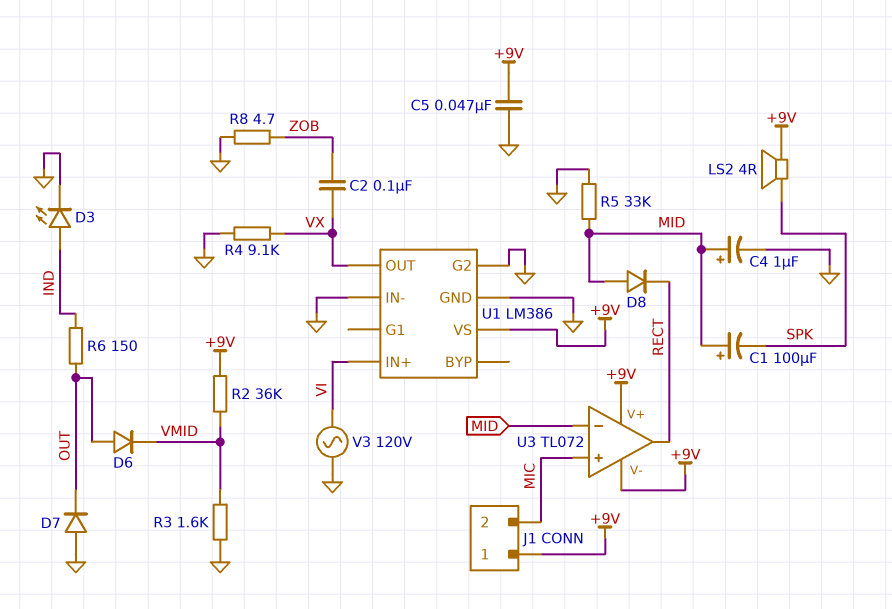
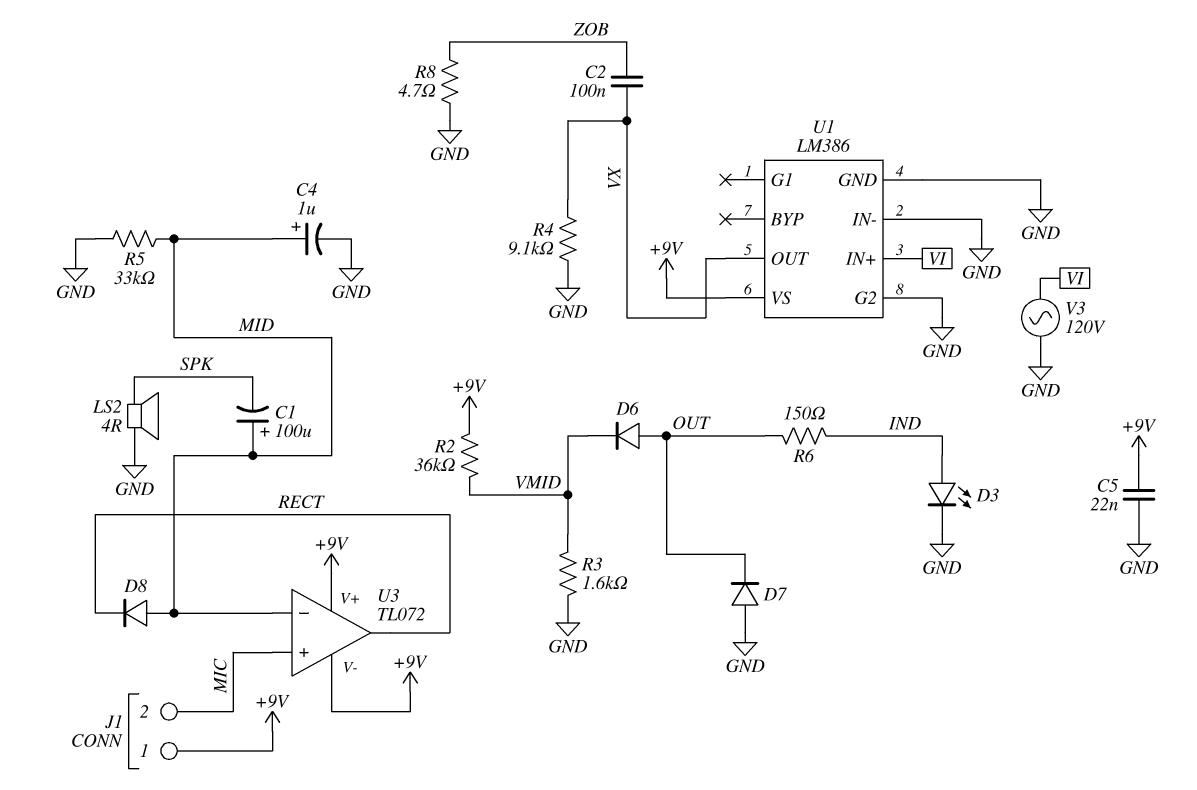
C5: 47nF (+9V, GND) -> 22nF (+9V, GND)
LS2: speaker 4R (+9V, SPK) -> speaker 4R (GND, SPK)

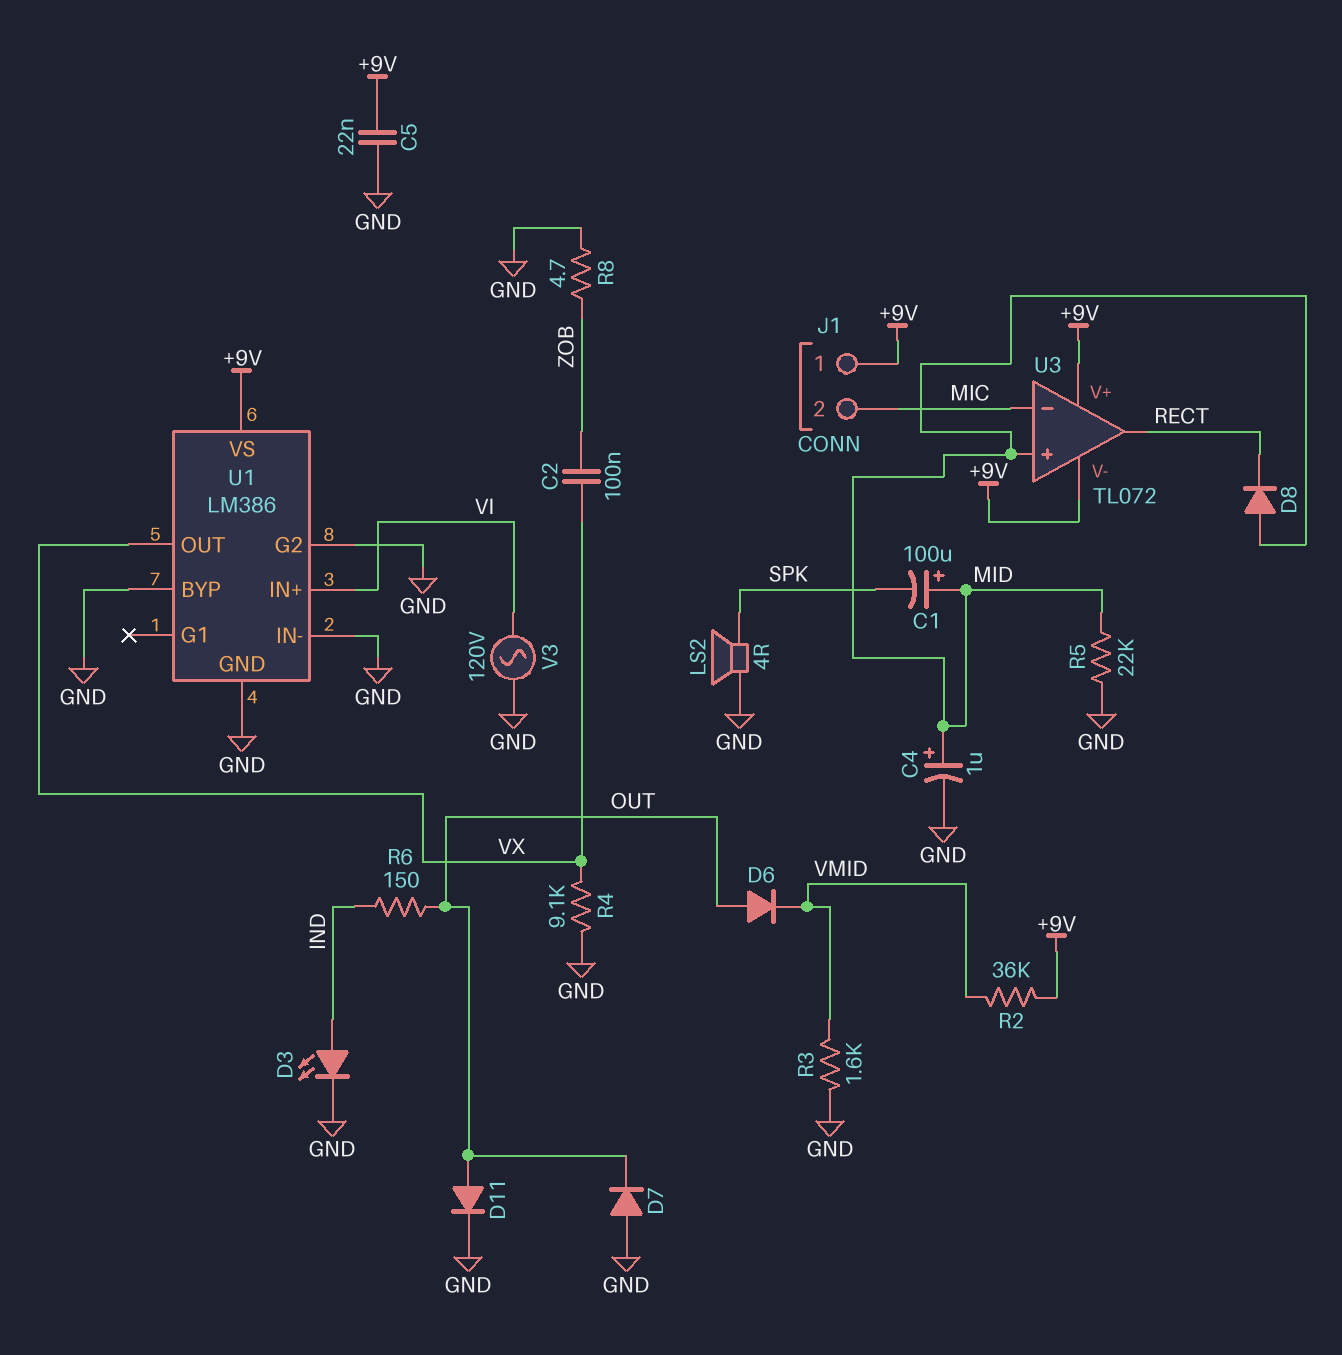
D11: none -> diode (A OUT, K GND)
R5: 33k (GND, MID) -> 22k (GND, MID)
U1 pin BYP: none -> GND
U3 pin in+: MIC -> MID
U3 pin in-: MID -> MIC

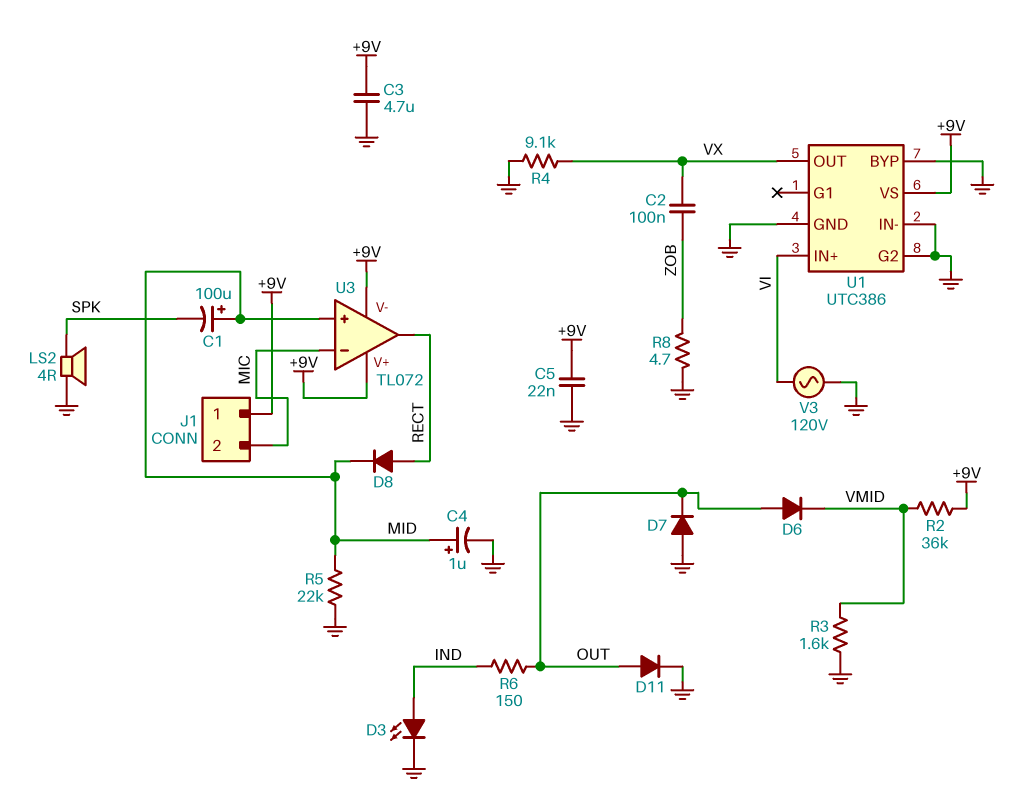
C3: none -> 4.7uF (+9V, GND)
D8: diode (A MID, K RECT) -> diode (A RECT, K MID)
U1: LM386 -> UTC386

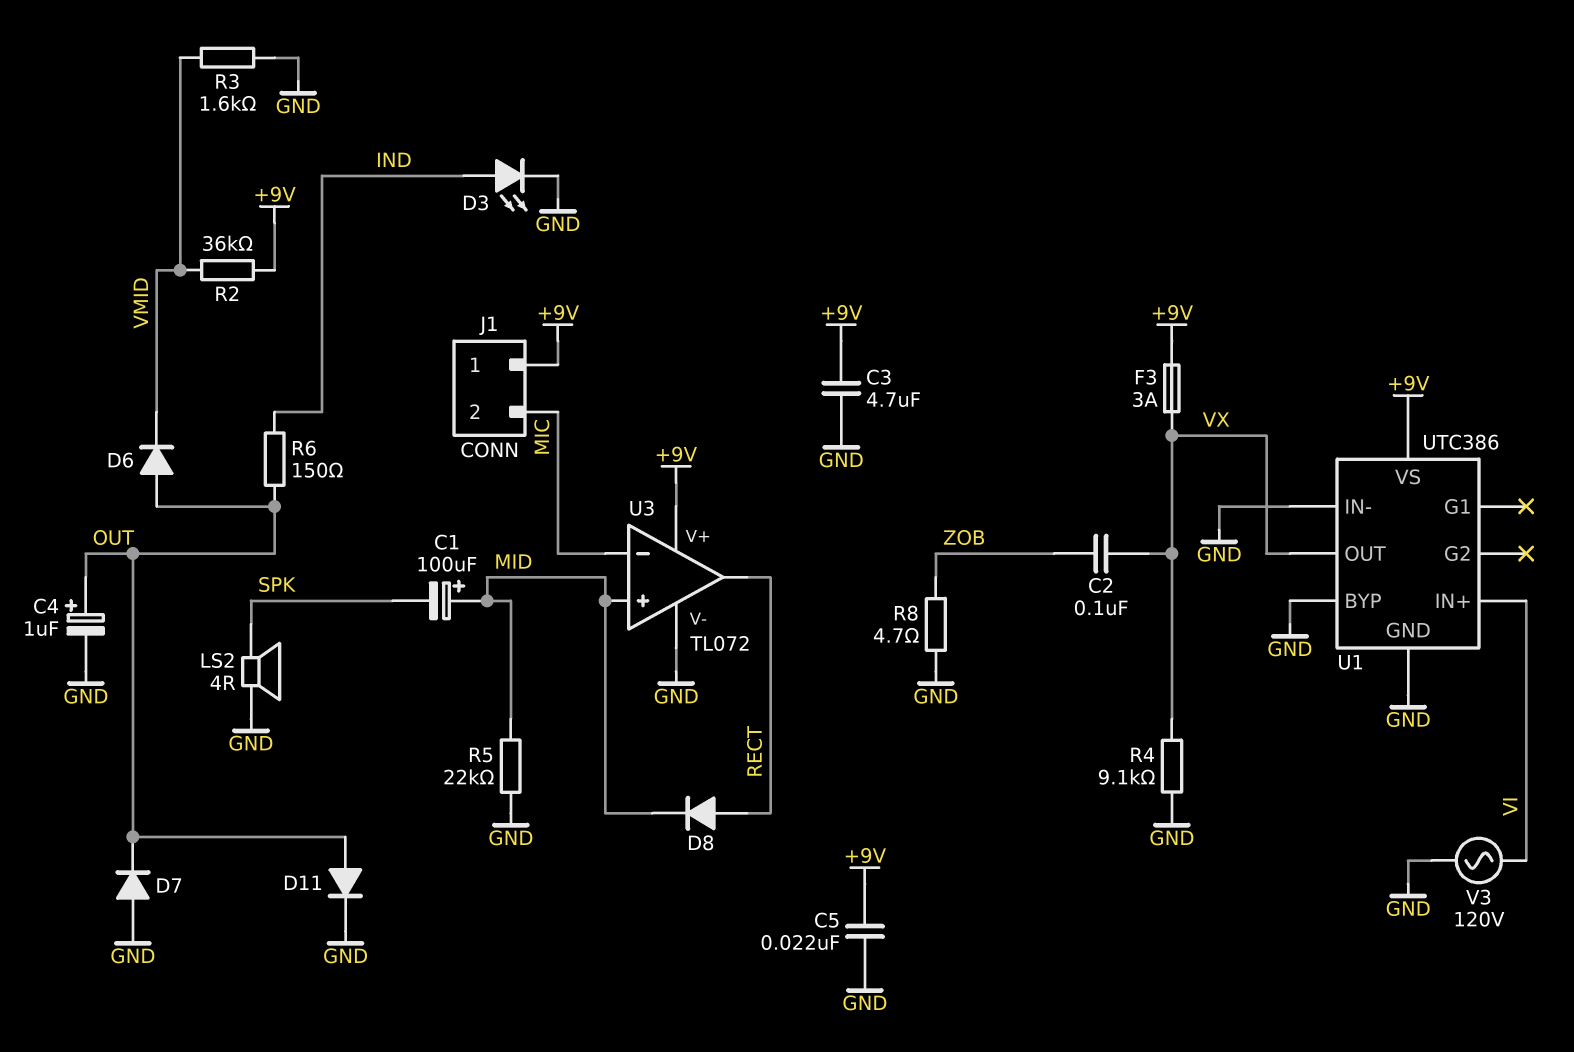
C4: 1uF (plus MID, minus GND) -> 1uF (plus OUT, minus GND)
F3: none -> 3A (+9V, VX)
U1 pin G2: GND -> none
U3 pin V-: +9V -> GND

